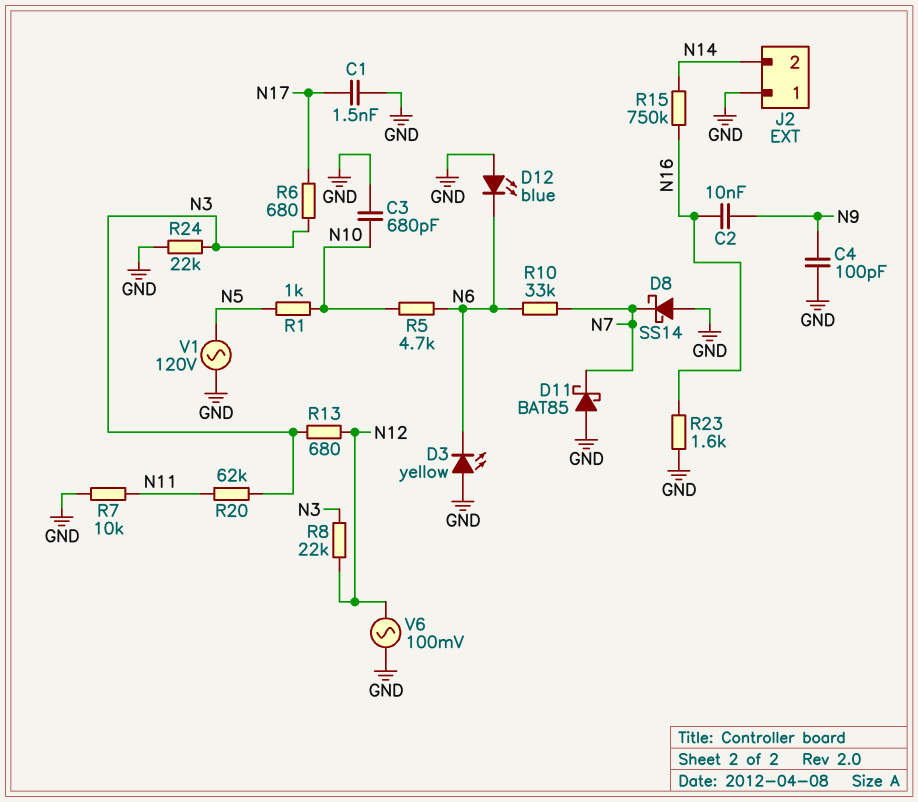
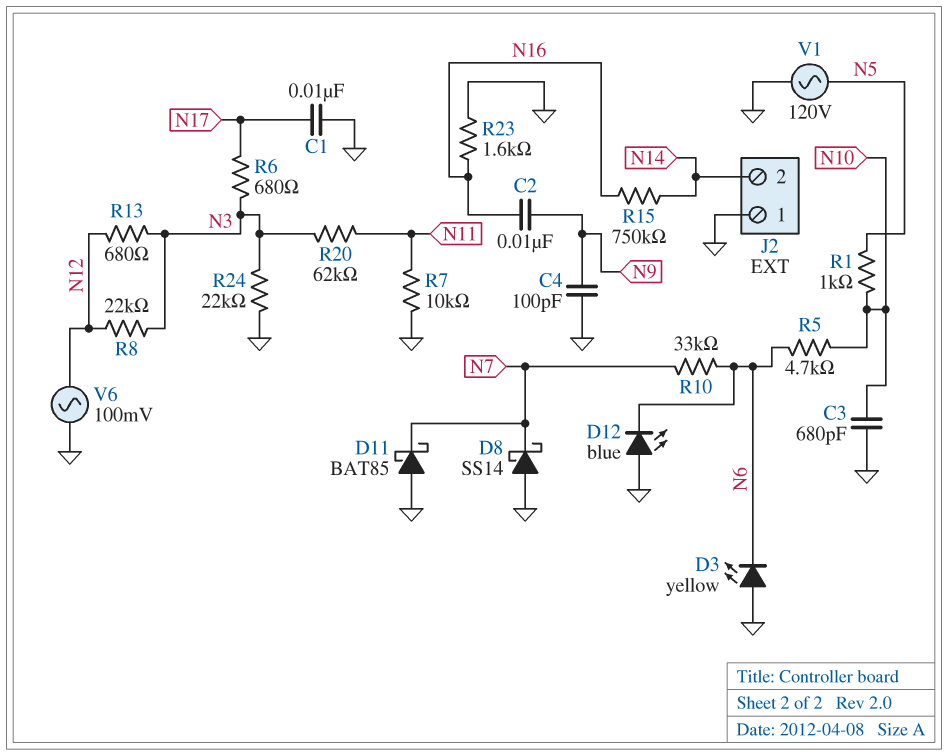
C1: 1.5nF (GND, N17) -> 10nF (GND, N17)

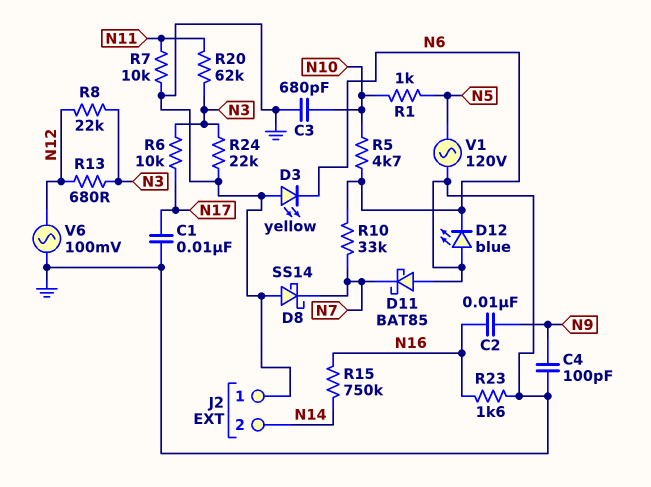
R6: 680 (N3, N17) -> 10k (N3, N17)

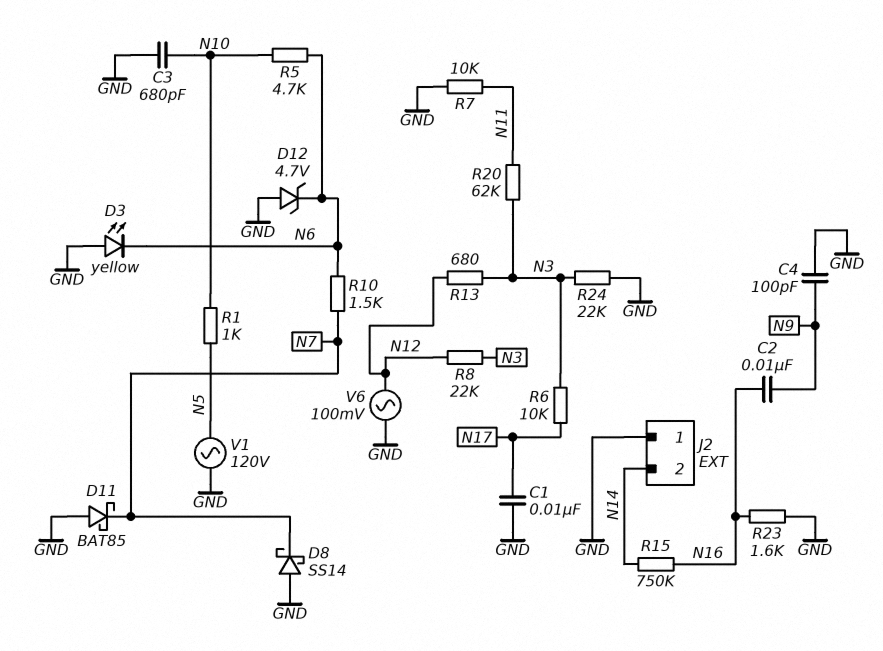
D12: LED blue (A GND, K N6) -> zener 4.7V (A GND, K N6)
R10: 33k (N6, N7) -> 1.5k (N6, N7)

